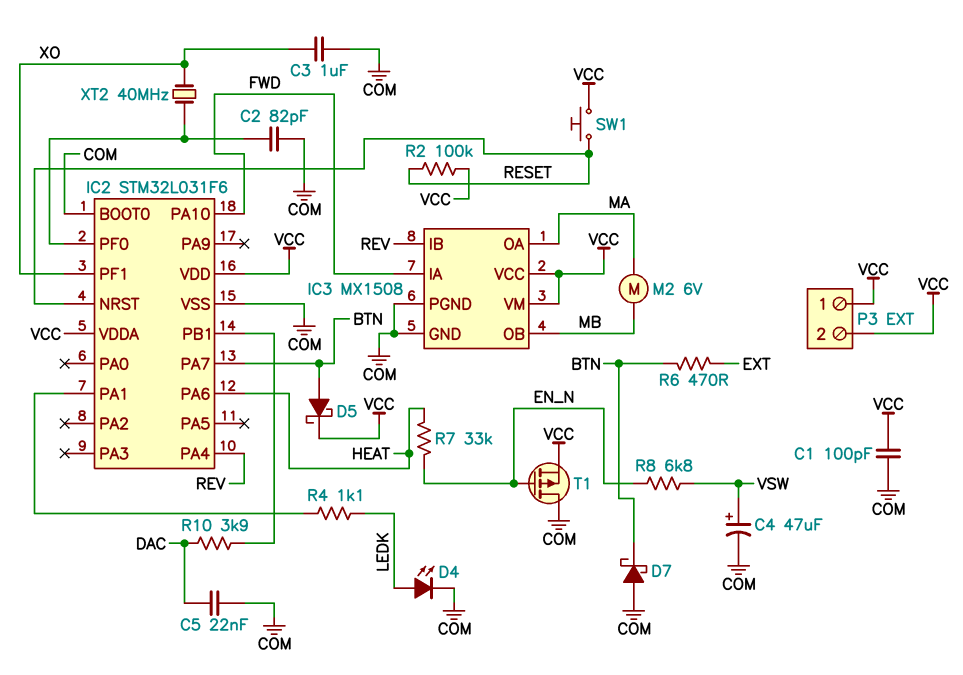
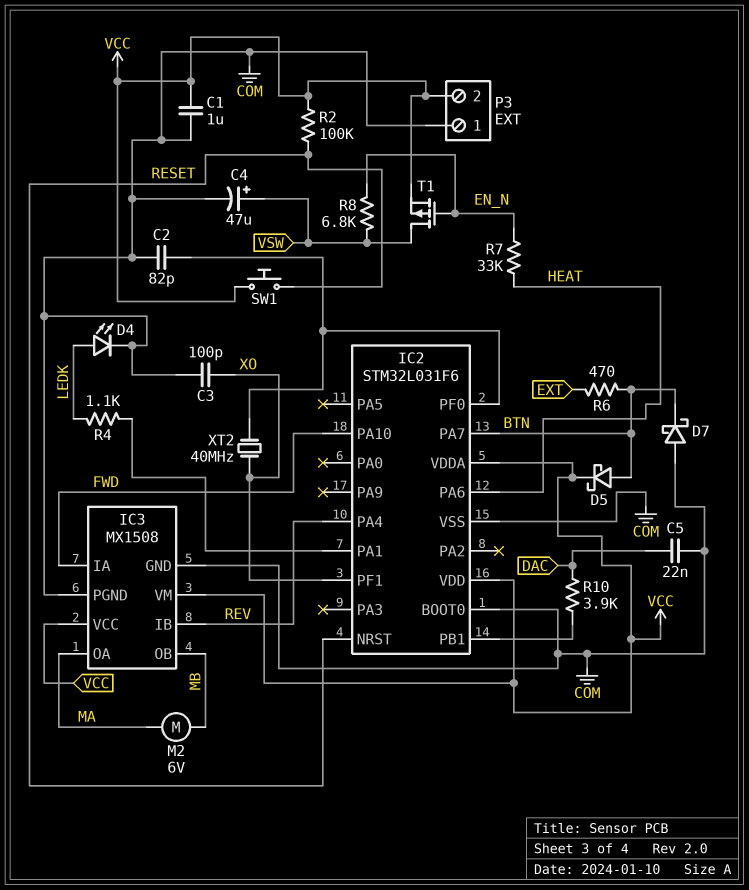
C1: 100pF (COM, VCC) -> 1uF (COM, VCC)
C3: 1uF (COM, XO) -> 100pF (COM, XO)
P3 pin 1: VCC -> COM
T1: PMOS (G EN_N, D COM, S VCC) -> PMOS (G EN_N, D VSW, S VCC)

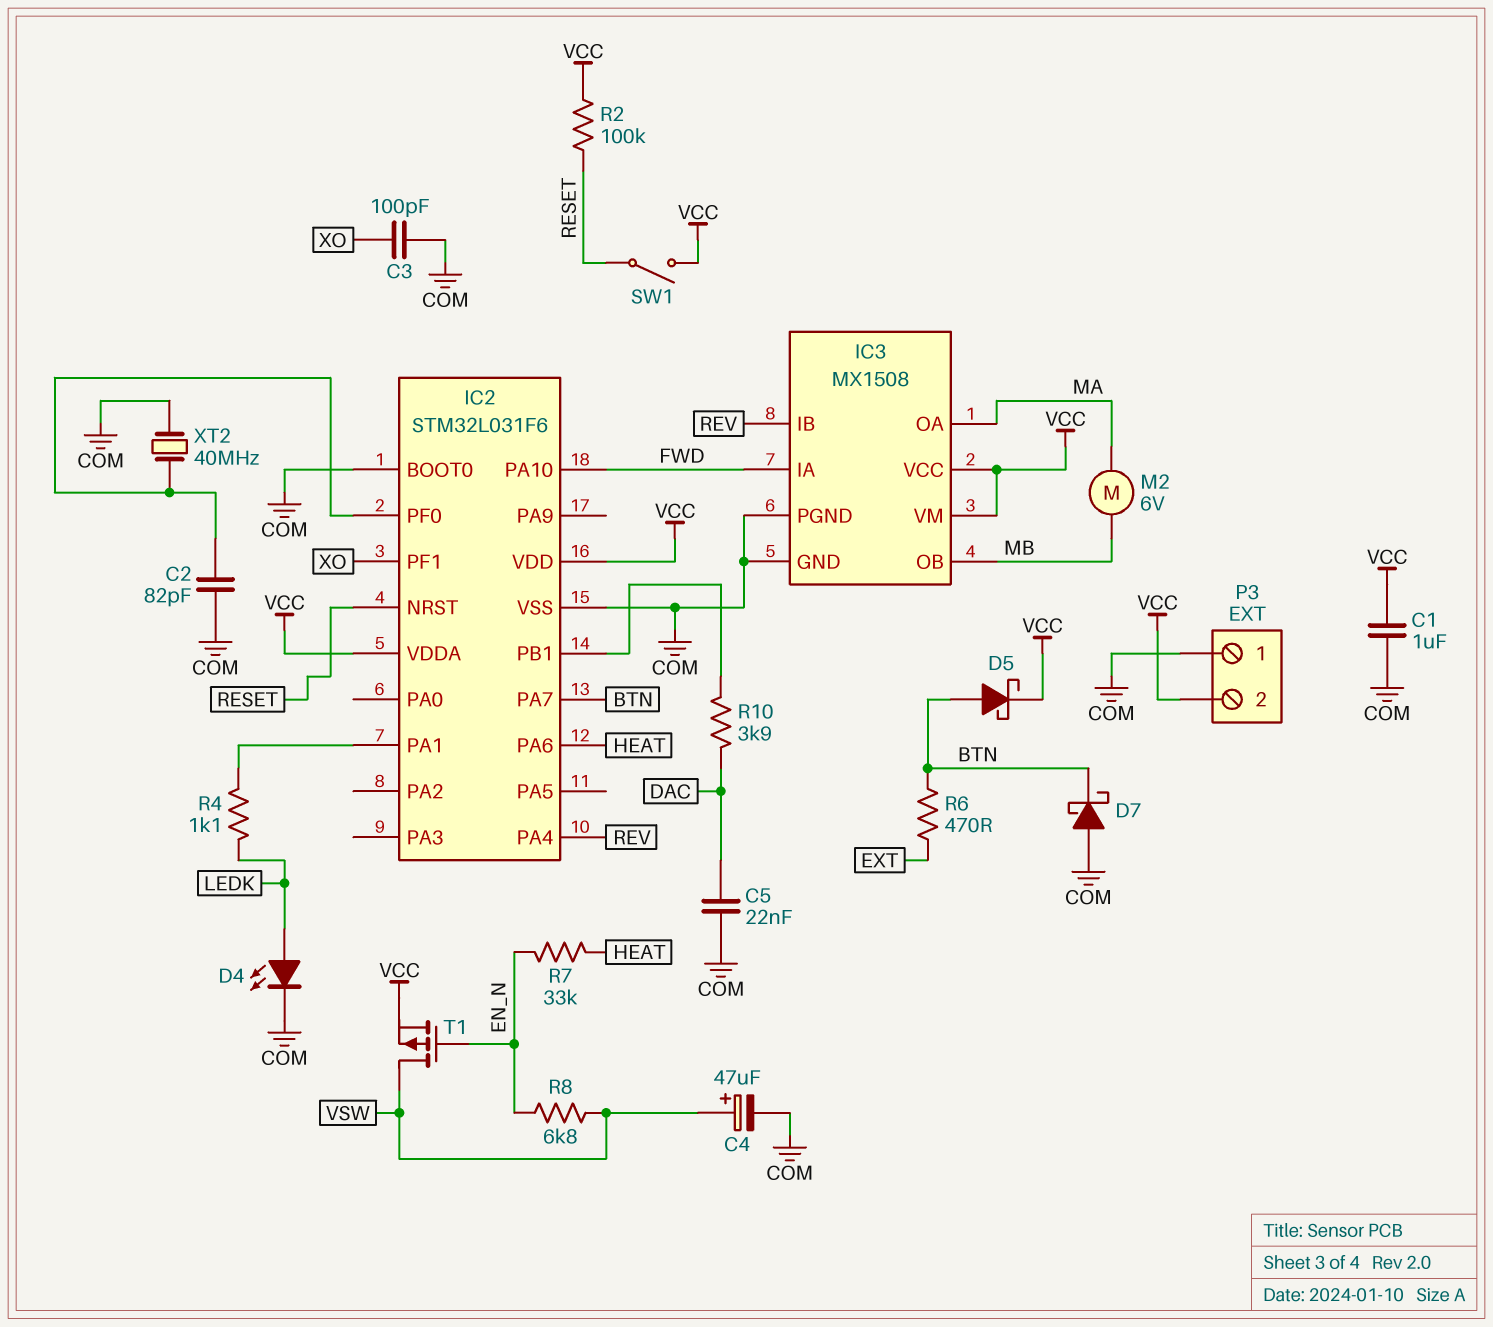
SW1: button (RESET, VCC) -> switch (RESET, VCC)
XT2: 40MHz (IC2/PF0, XO) -> 40MHz (COM, IC2/PF0)

